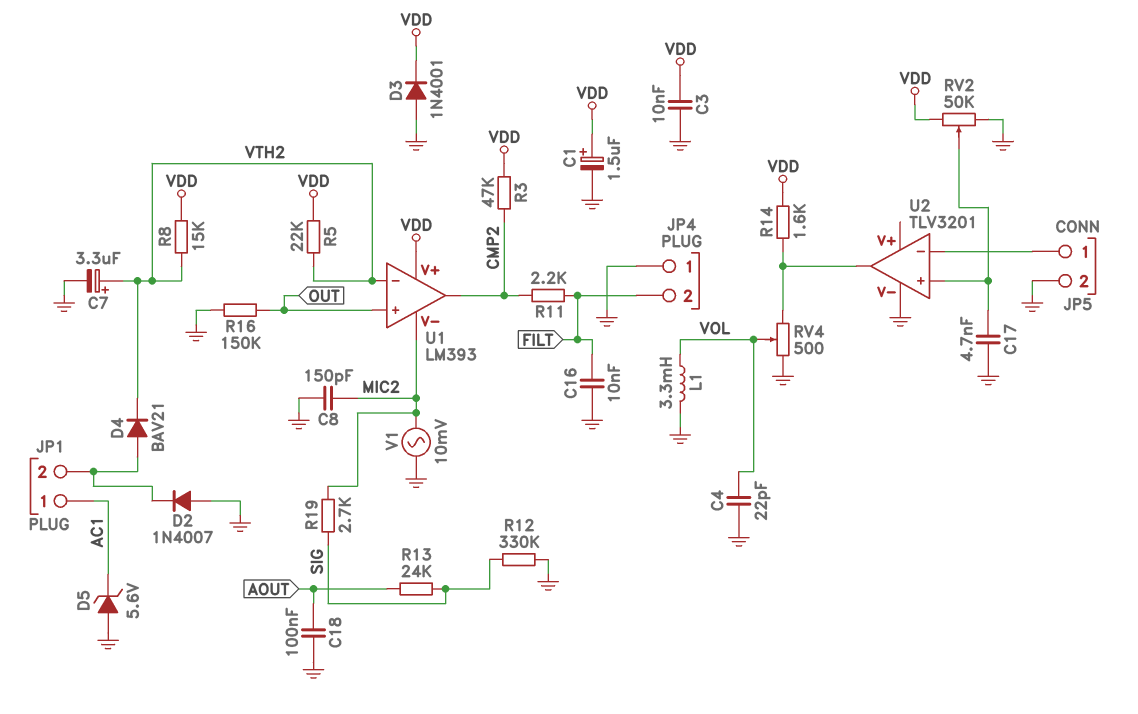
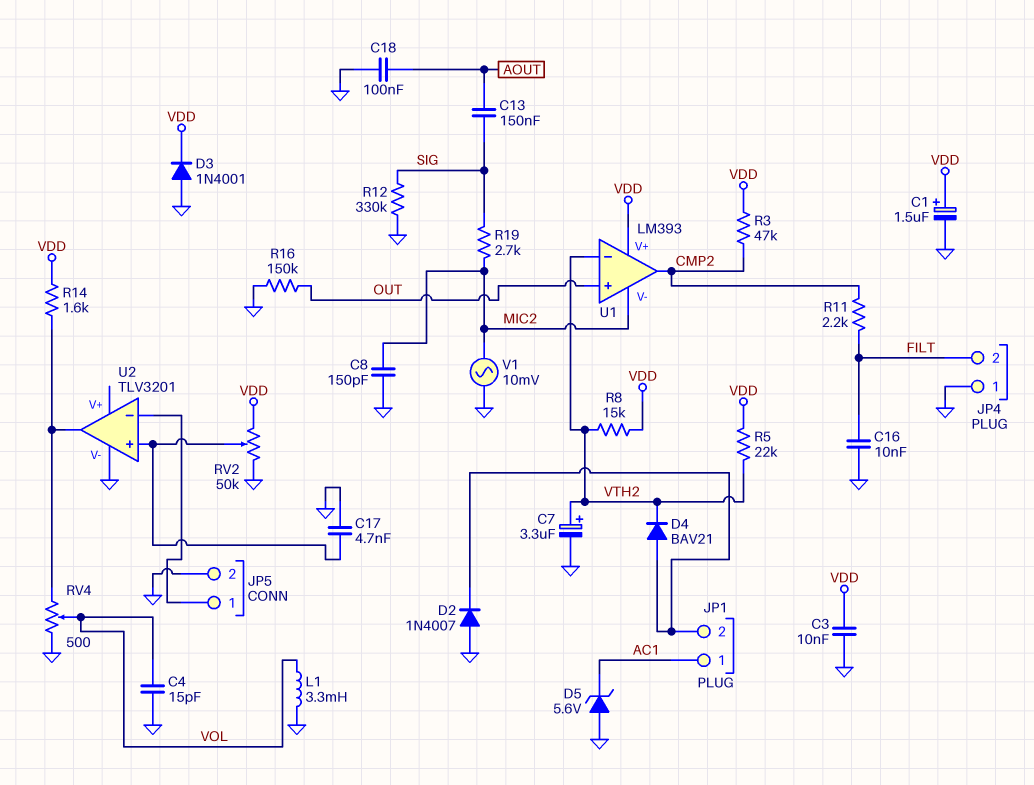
C4: 22pF (GND, VOL) -> 15pF (GND, VOL)
C13: none -> 150nF (AOUT, SIG)
R13: 24k (AOUT, SIG) -> none

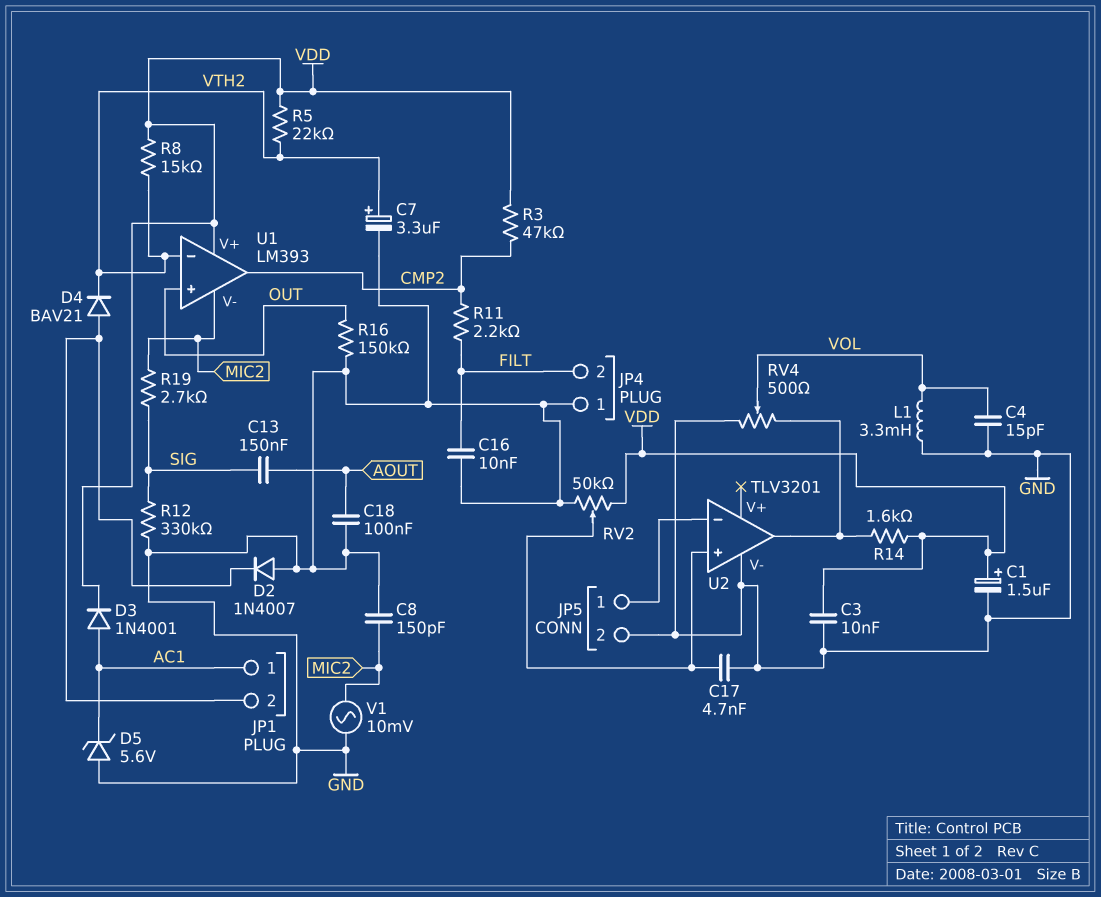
D3: diode 1N4001 (A GND, K VDD) -> diode 1N4001 (A AC1, K VDD)

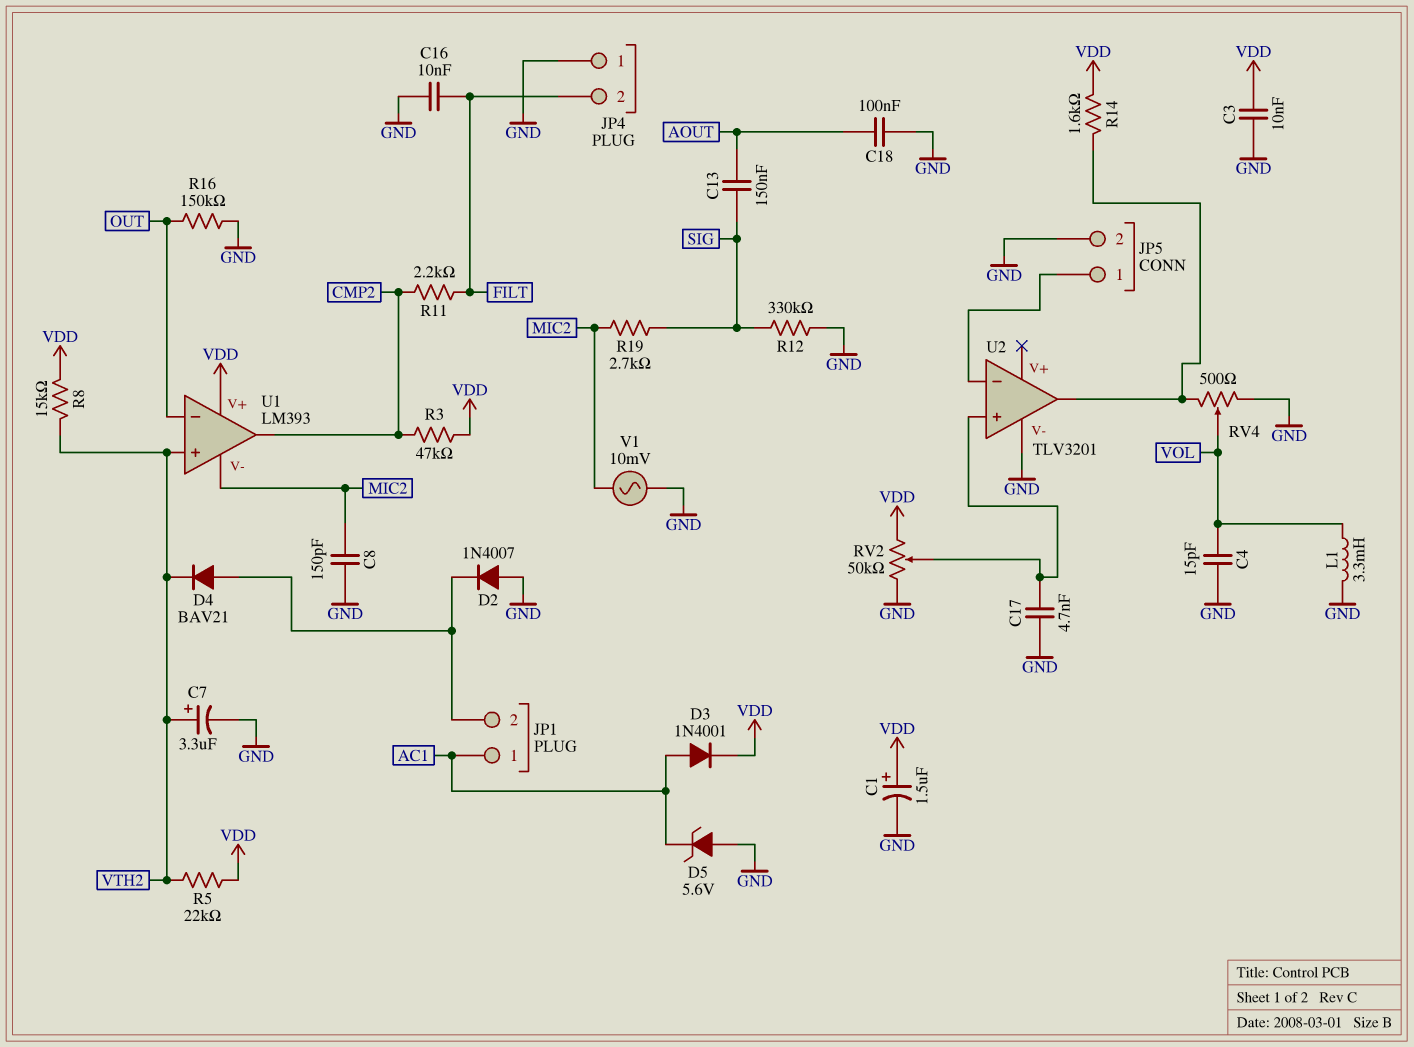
U1 pin in+: OUT -> VTH2
U1 pin in-: VTH2 -> OUT

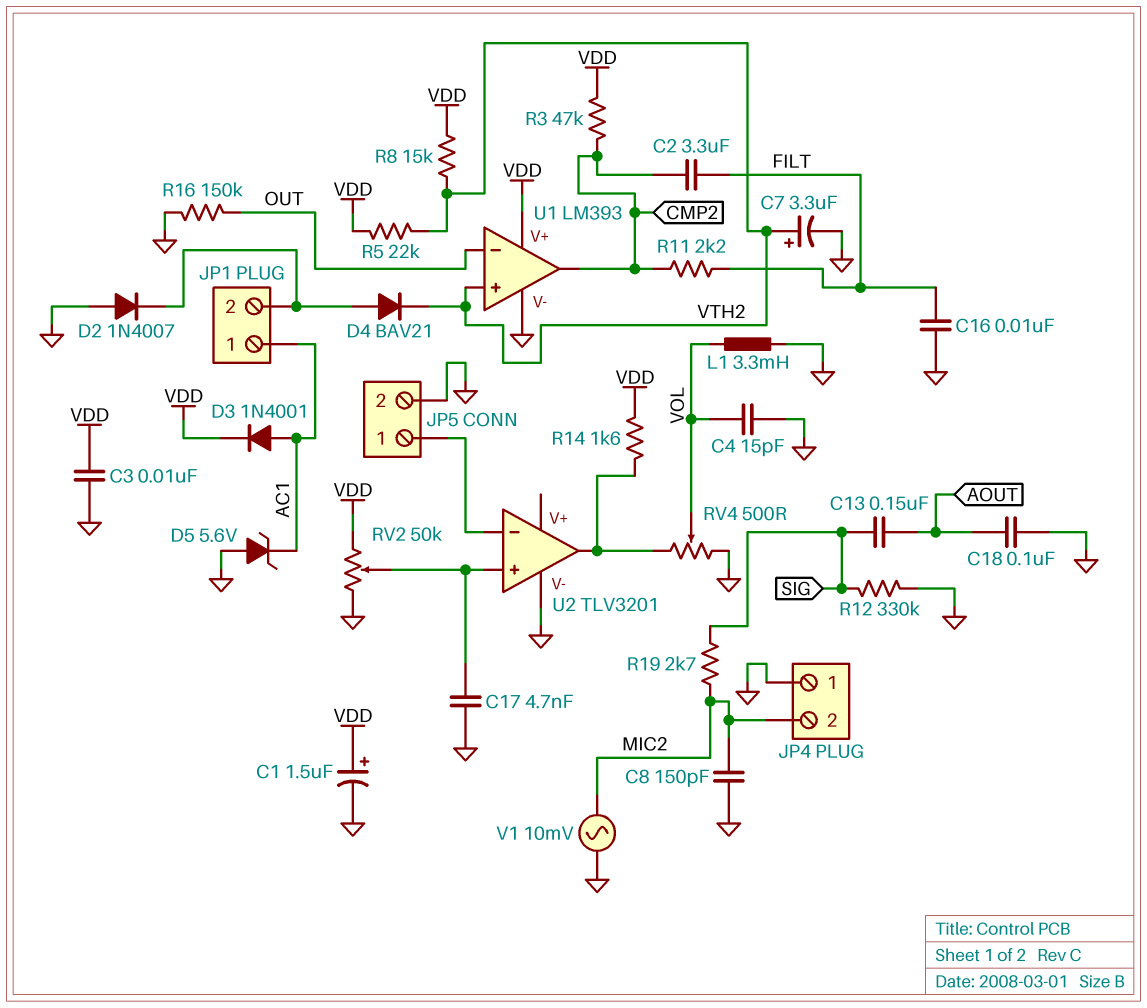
C2: none -> 3.3uF (CMP2, FILT)
JP4 pin 2: FILT -> MIC2
U1 pin V-: MIC2 -> GND

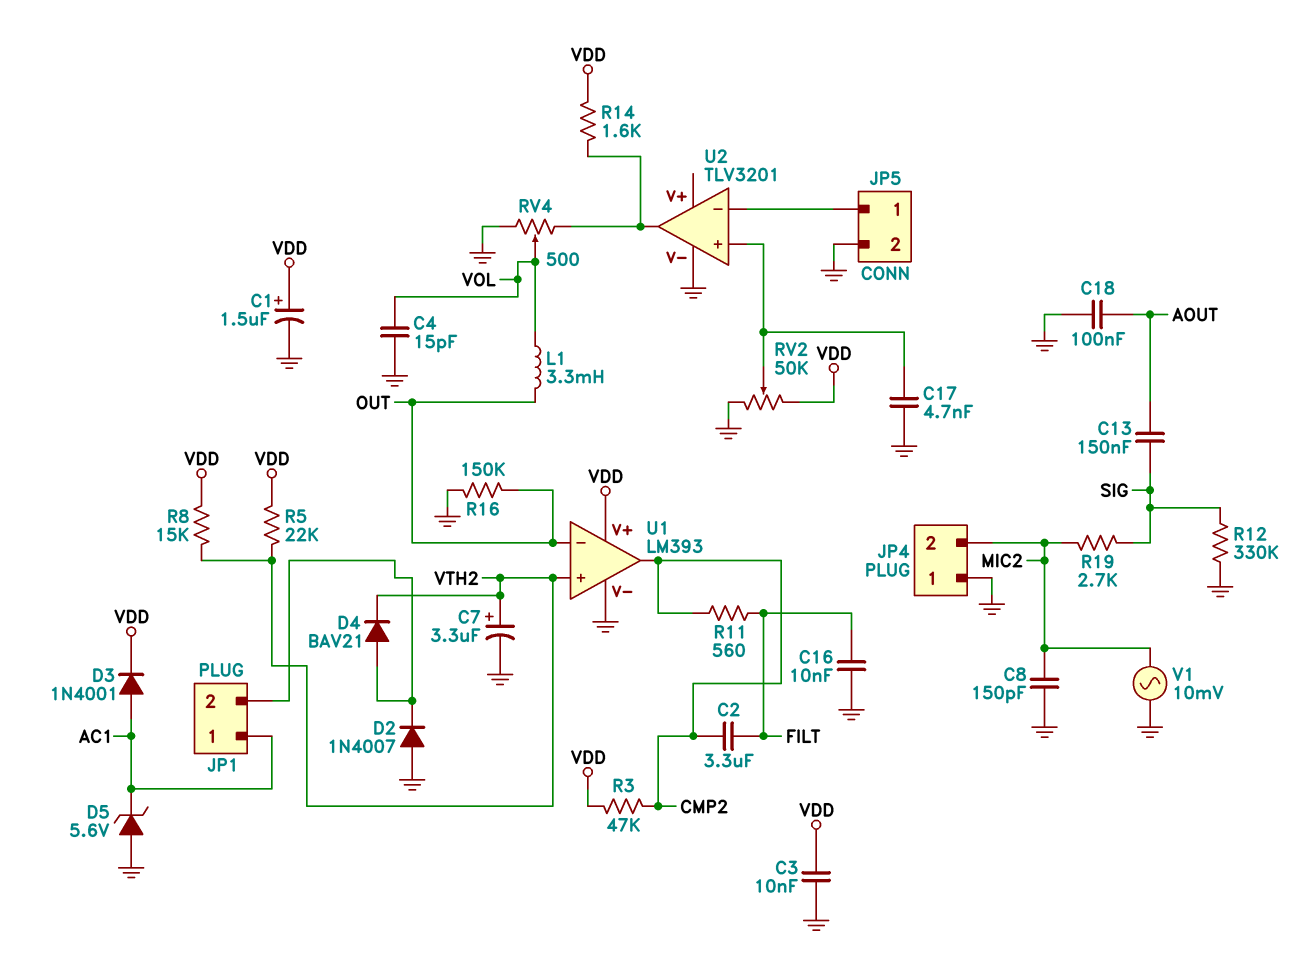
L1: 3.3mH (GND, VOL) -> 3.3mH (OUT, VOL)
R11: 2.2k (CMP2, FILT) -> 560 (CMP2, FILT)

